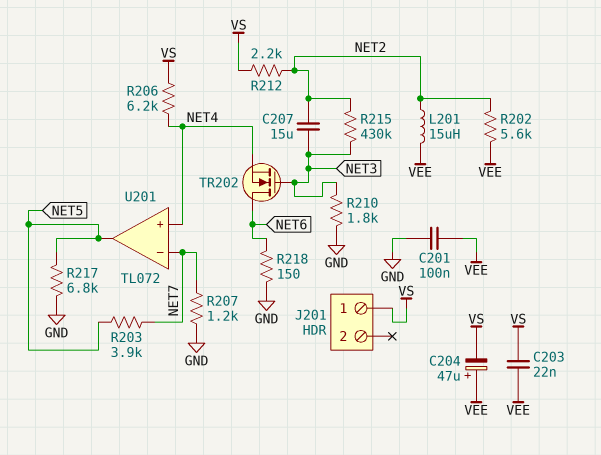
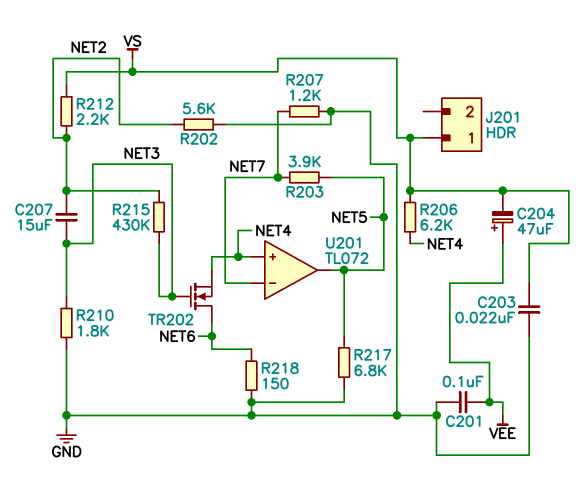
C203: 22nF (VEE, VS) -> 22nF (GND, VS)
L201: 15uH (NET2, VEE) -> none
R202: 5.6k (NET2, VEE) -> 5.6k (GND, NET2)

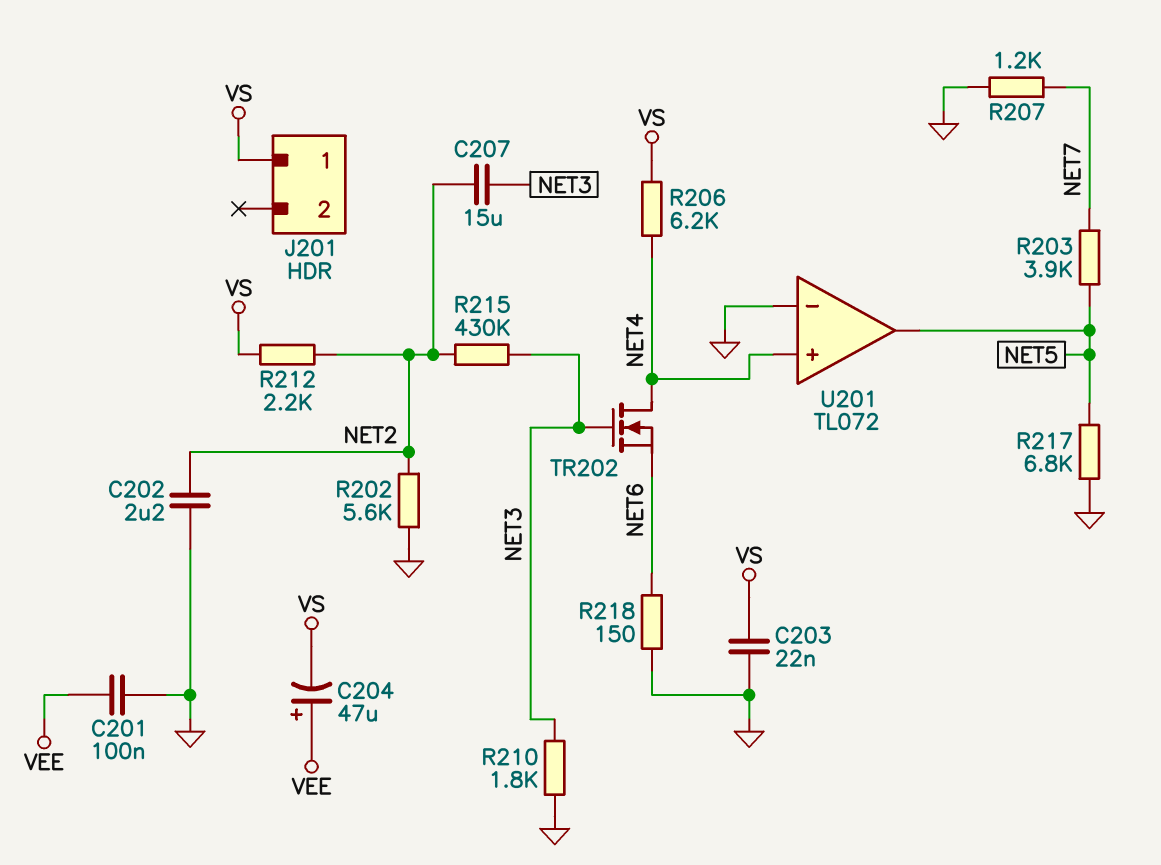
C202: none -> 2.2uF (GND, NET2)
TR202: NMOS (G NET3, D NET6, S NET4) -> NMOS (G NET3, D NET4, S NET6)
U201 pin in-: NET7 -> GND

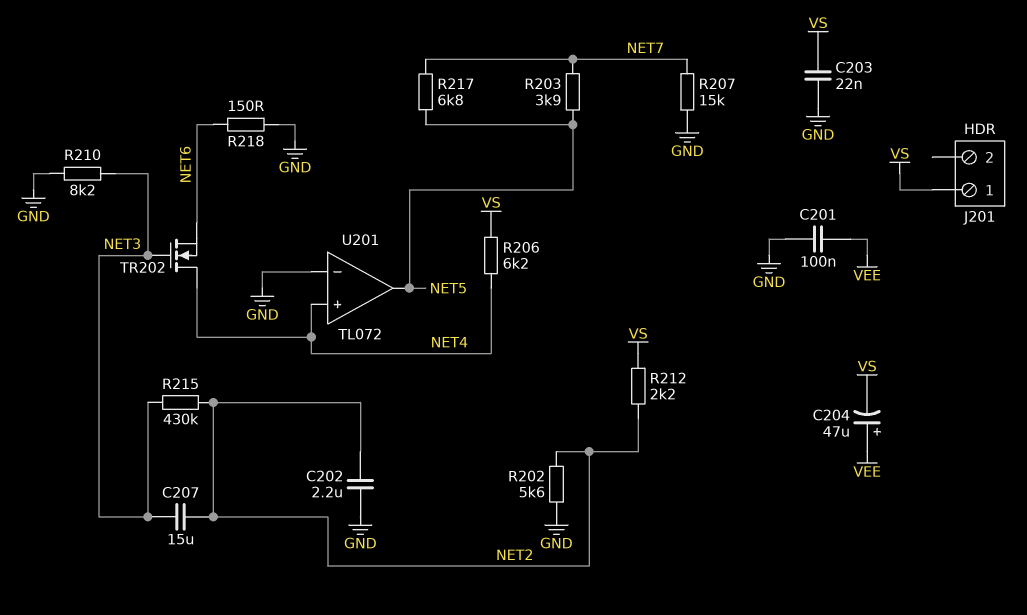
R207: 1.2k (GND, NET7) -> 15k (GND, NET7)
R210: 1.8k (GND, NET3) -> 8.2k (GND, NET3)
R217: 6.8k (GND, NET5) -> 6.8k (NET5, NET7)

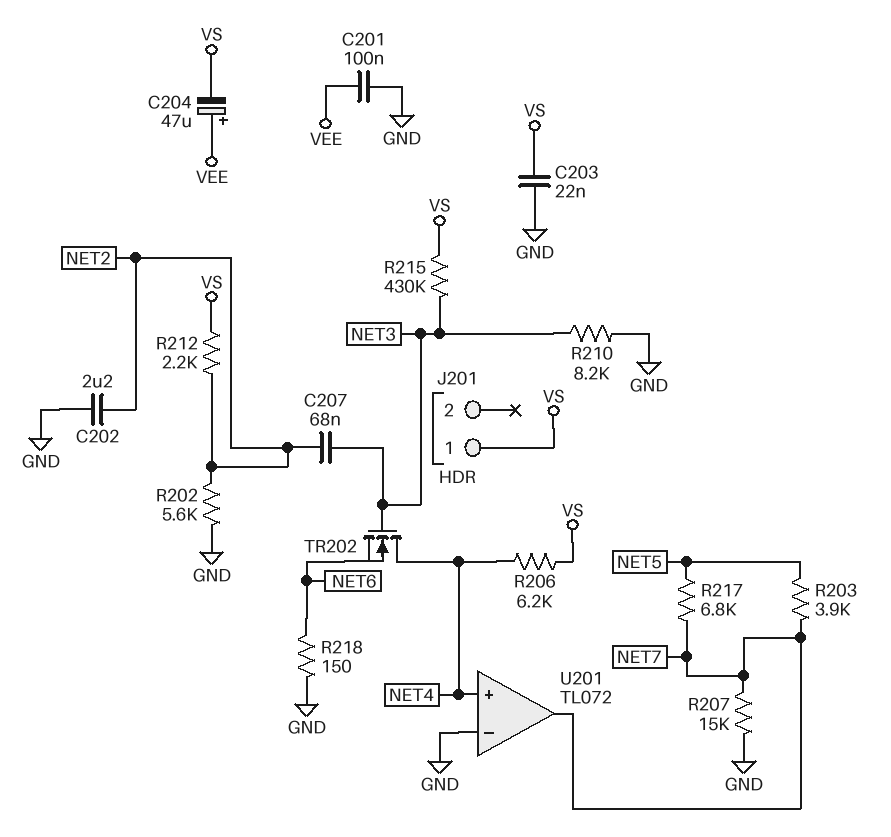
C207: 15uF (NET2, NET3) -> 68nF (NET2, NET3)
R215: 430k (NET2, NET3) -> 430k (NET3, VS)
U201 pin out: NET5 -> NET7

